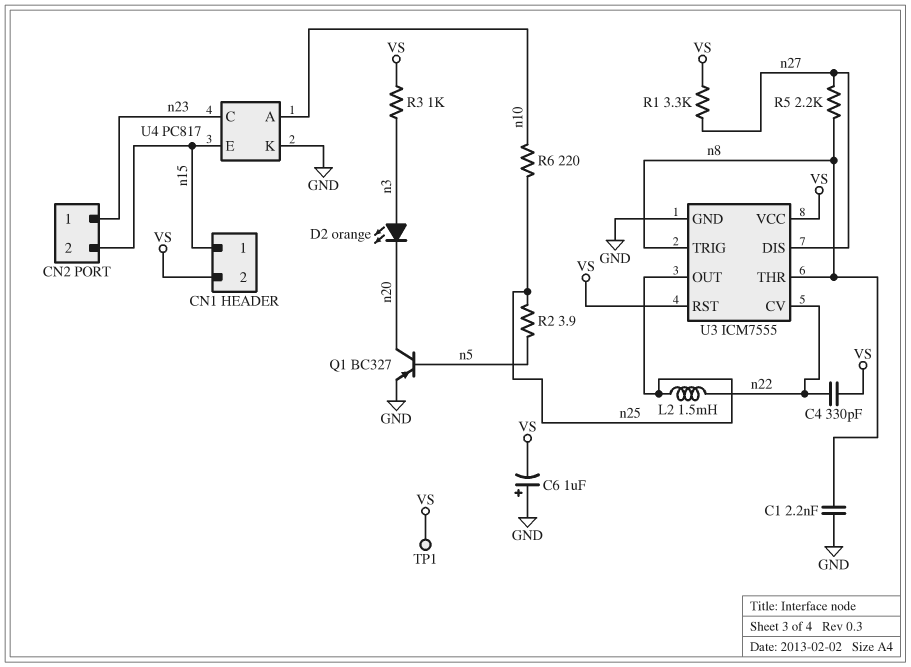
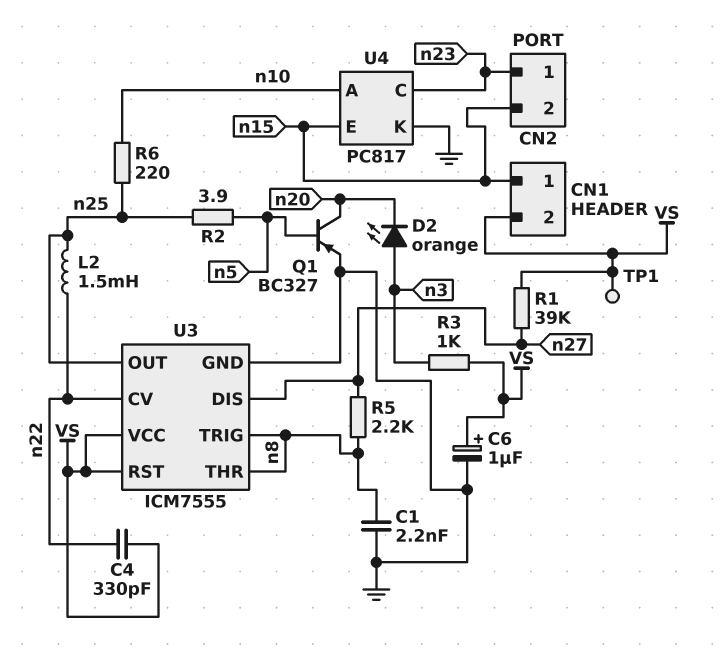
C6: 1uF (plus GND, minus VS) -> 1uF (plus VS, minus GND)
R1: 3.3k (VS, n27) -> 39k (VS, n27)

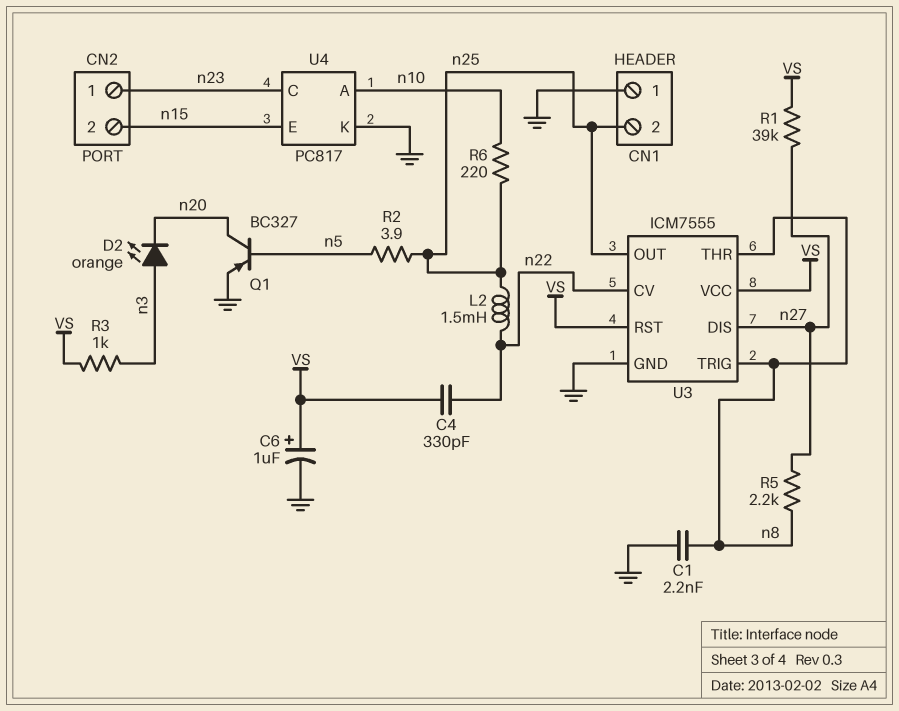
CN1 pin 1: n15 -> GND
CN1 pin 2: VS -> n25
TP1: test point (VS) -> none

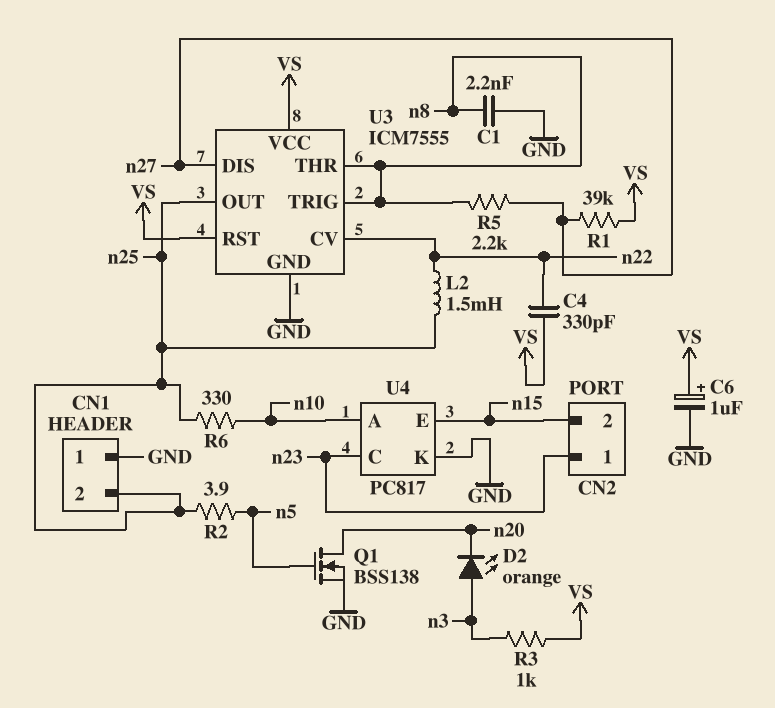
Q1: PNP BC327 (B n5, C n20, E GND) -> NMOS BSS138 (G n5, D n20, S GND)
R6: 220 (n10, n25) -> 330 (n10, n25)

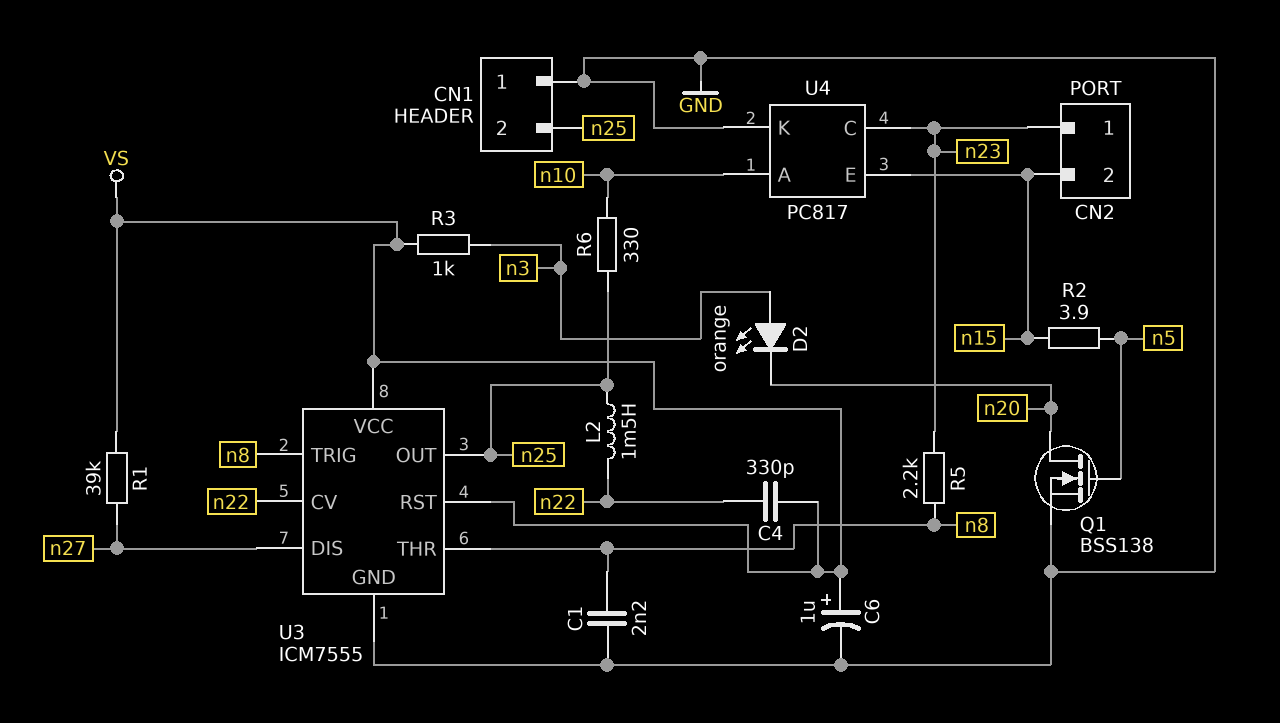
R2: 3.9 (n5, n25) -> 3.9 (n5, n15)
R5: 2.2k (n8, n27) -> 2.2k (n8, n23)

